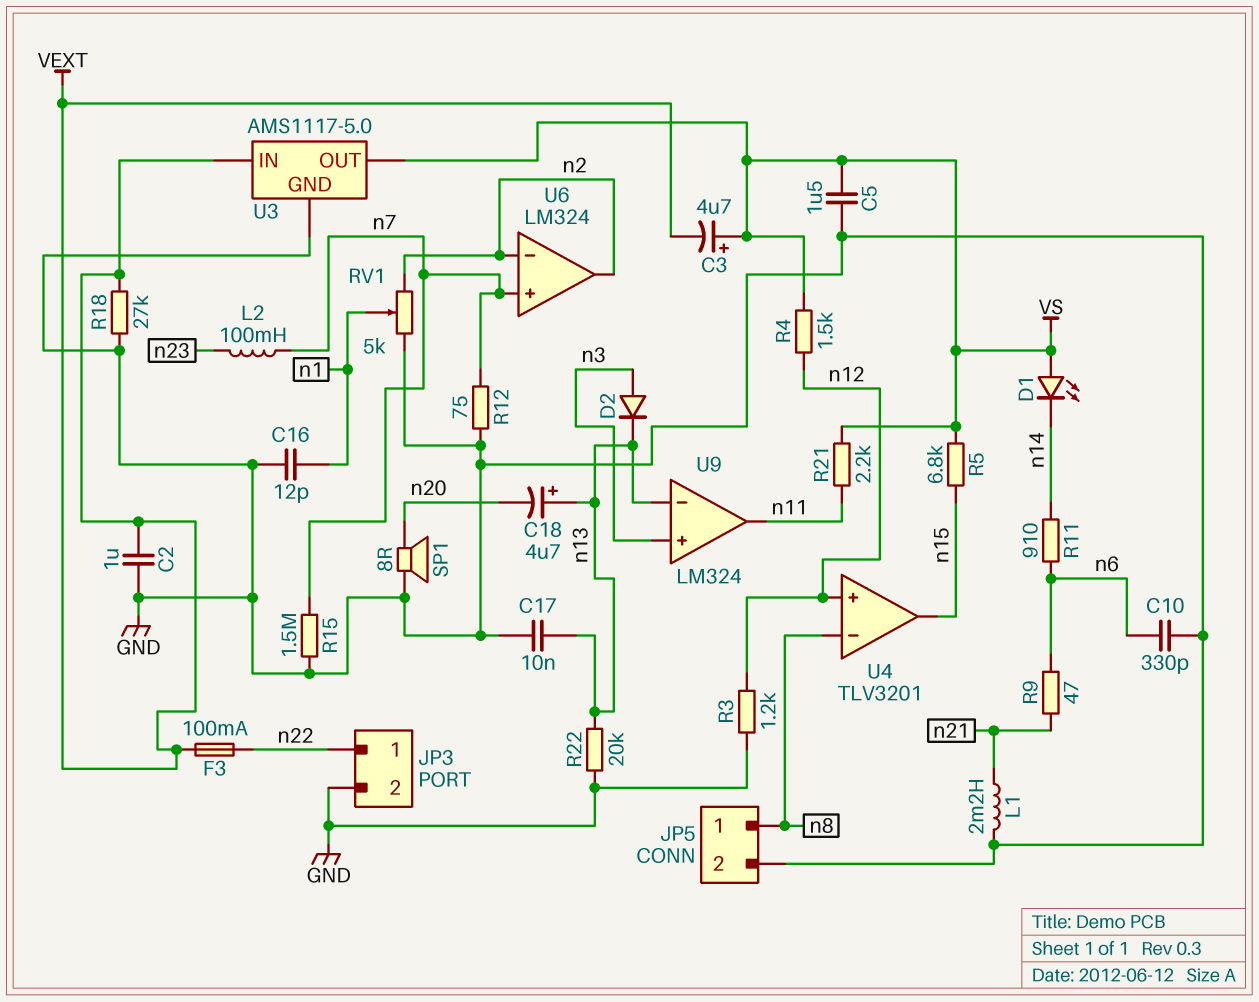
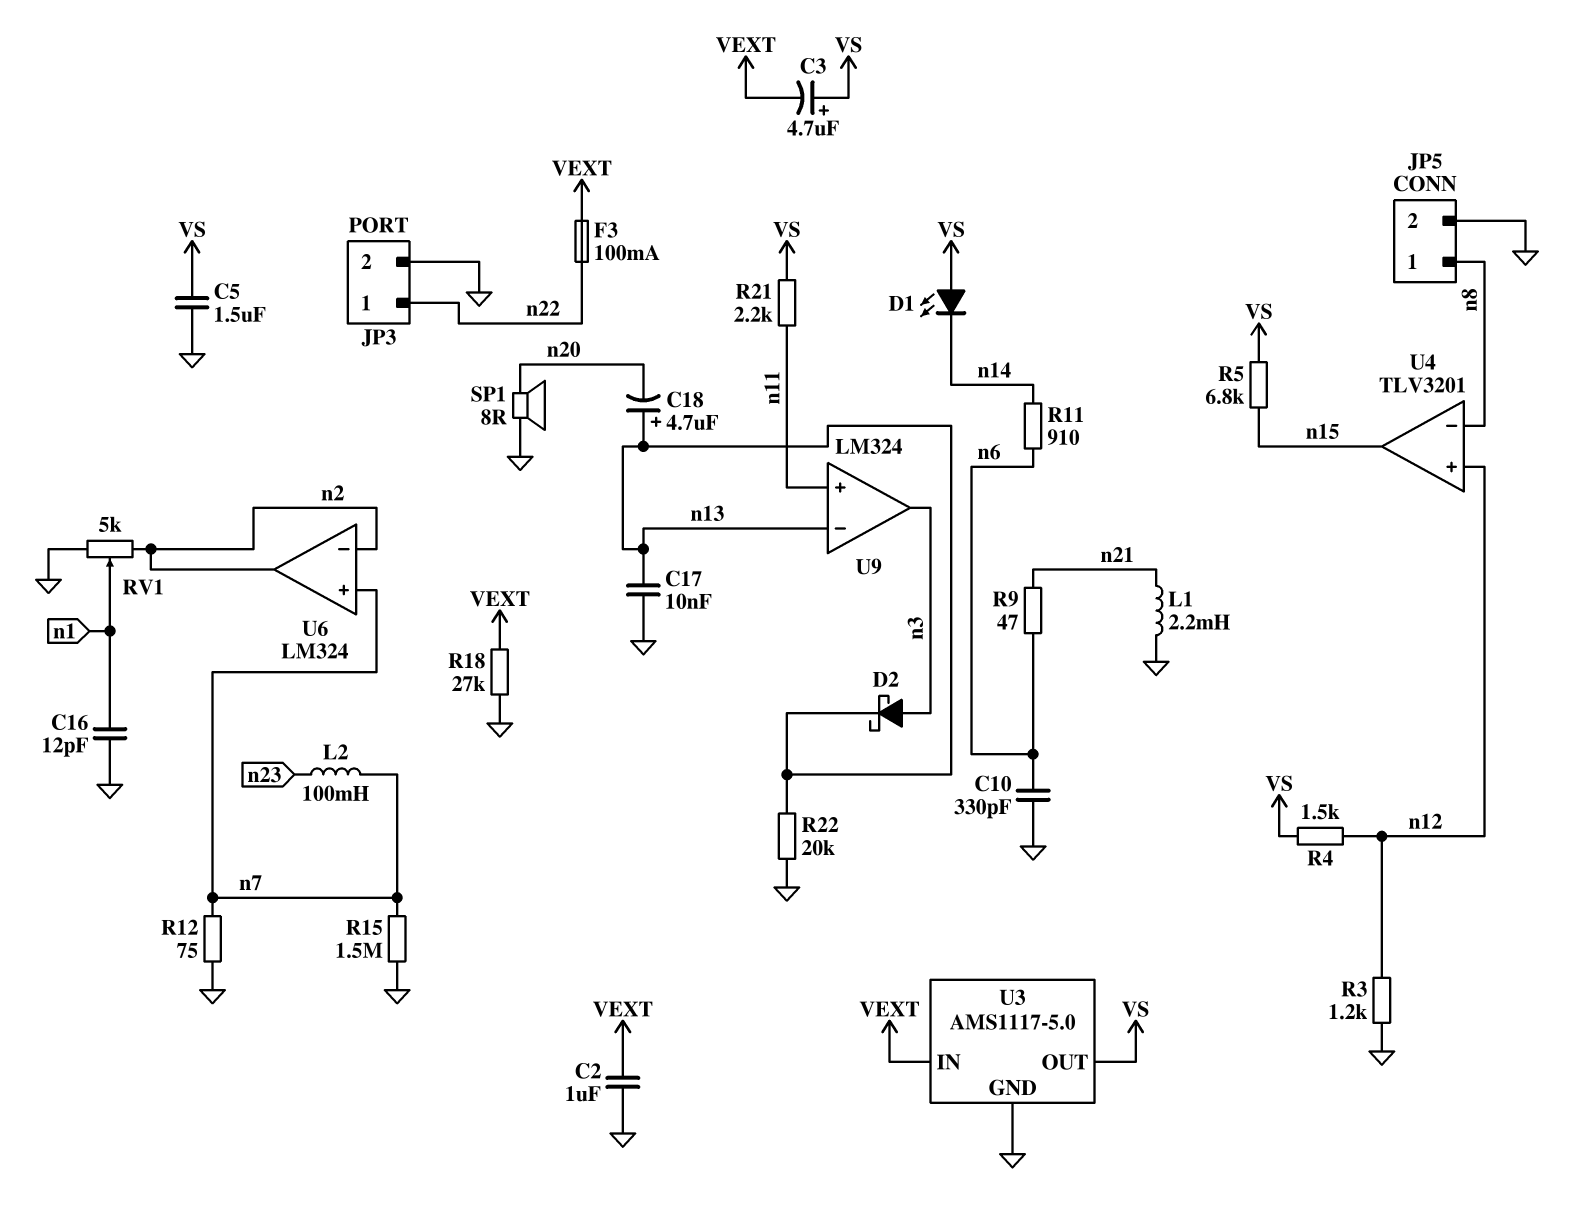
D2: diode (A n3, K n13) -> schottky (A n3, K n13)
U9 pin in+: n3 -> n11
U9 pin out: n11 -> n3

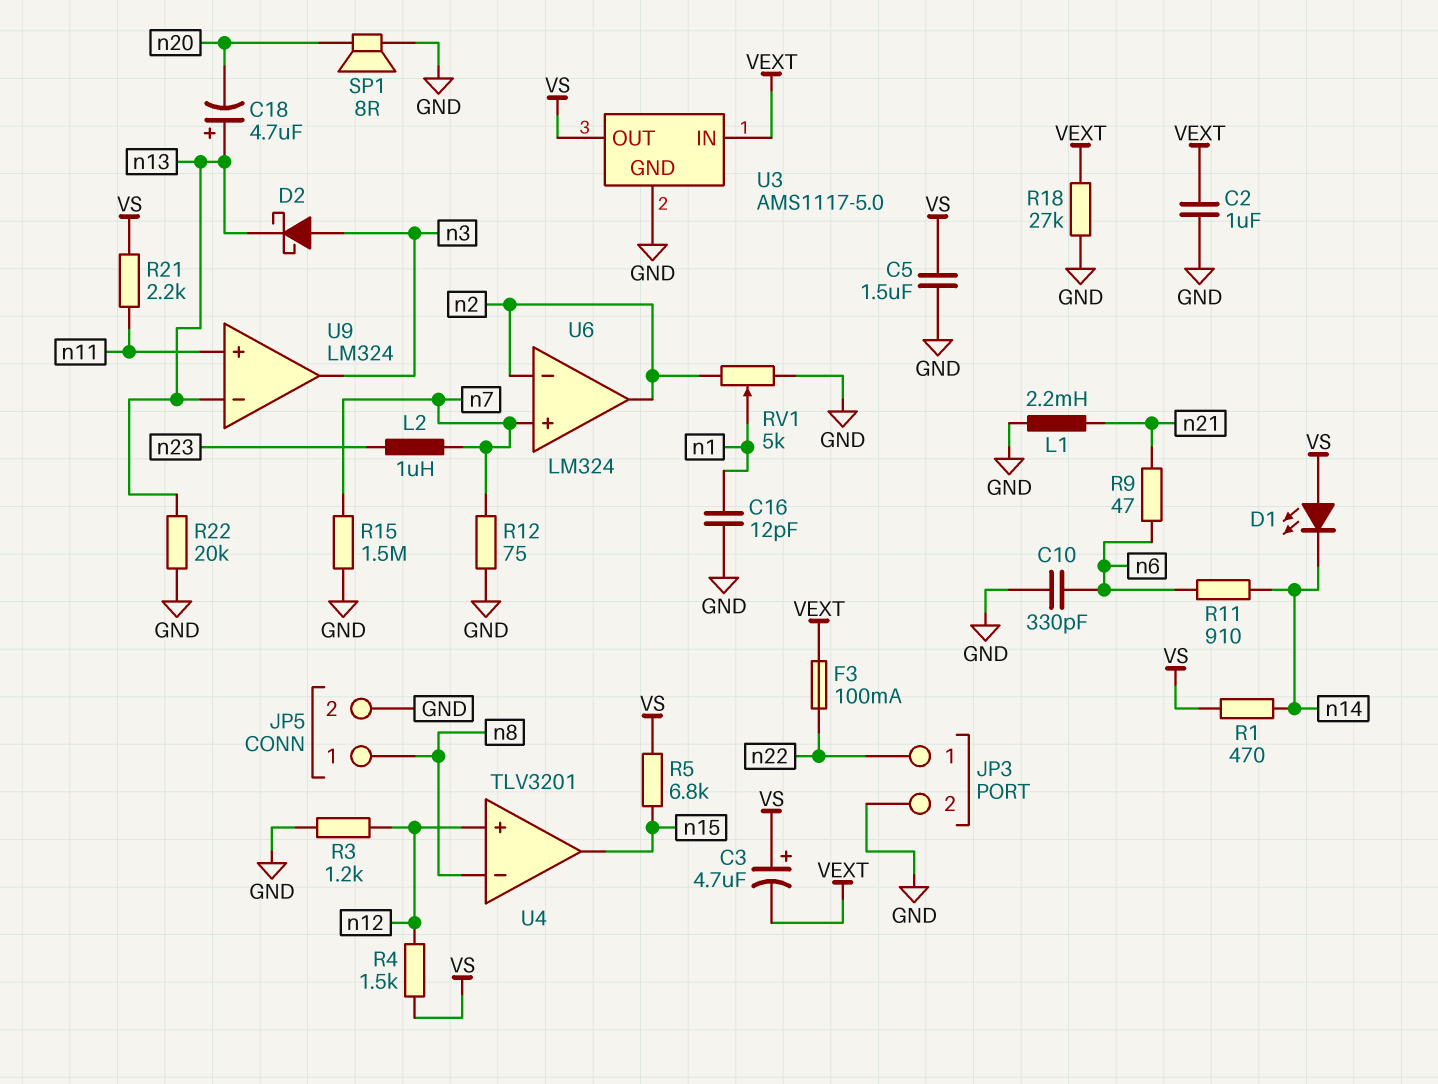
C17: 10nF (GND, n13) -> none
L2: 100mH (n7, n23) -> 1uH (n7, n23)
R1: none -> 470 (VS, n14)

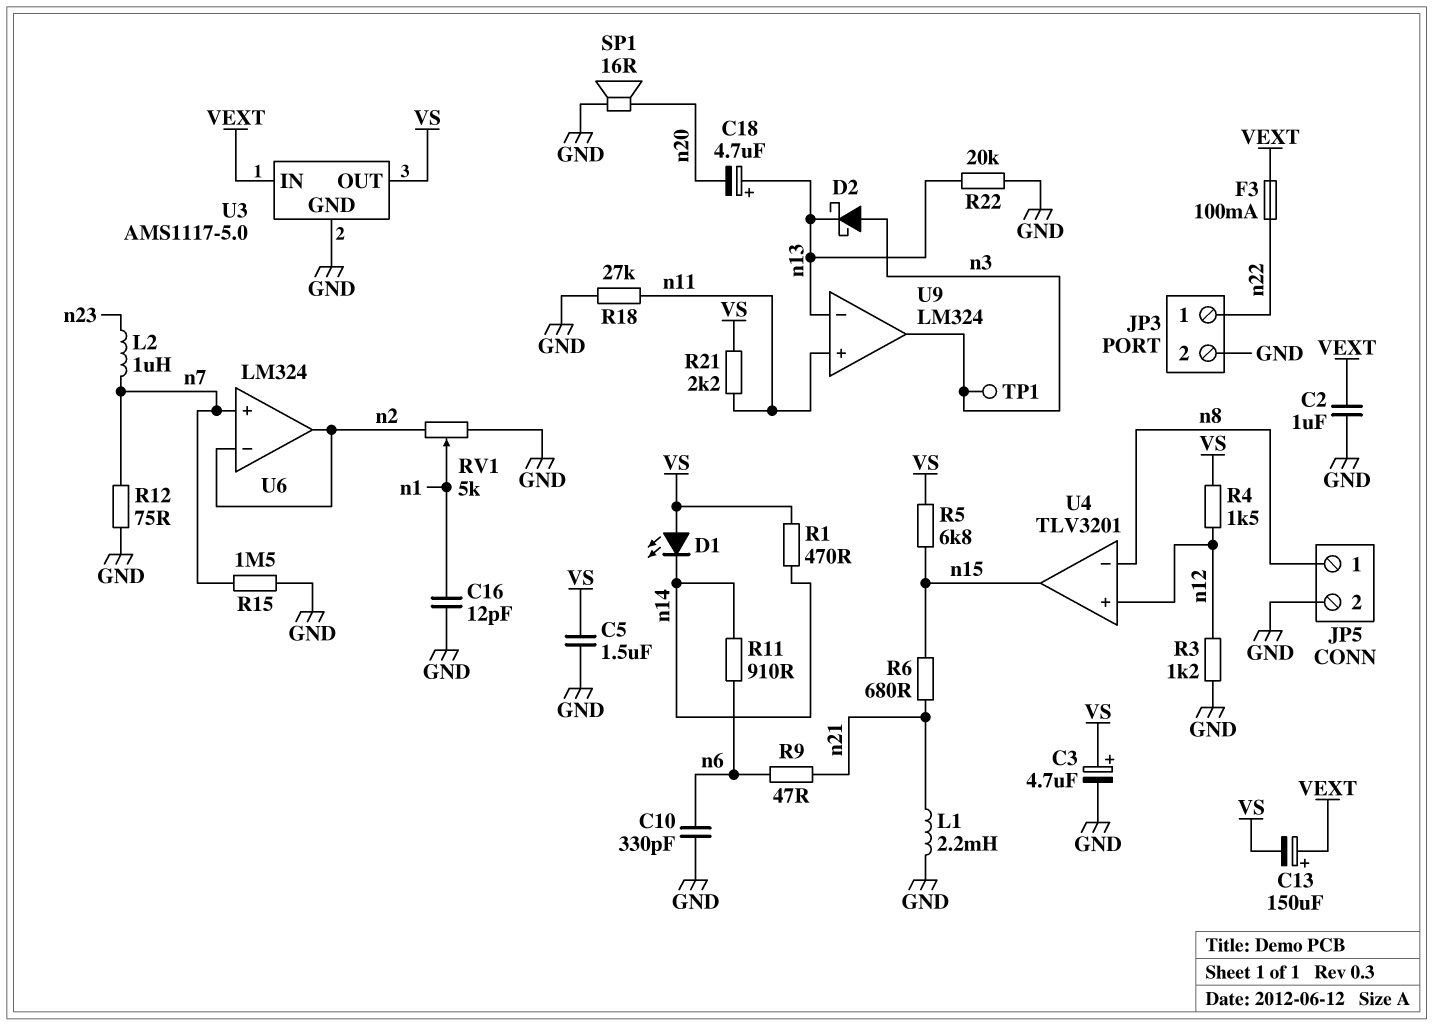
C3: 4.7uF (plus VS, minus VEXT) -> 4.7uF (plus VS, minus GND)
C13: none -> 150uF (plus VEXT, minus VS)
R6: none -> 680 (n15, n21)
R18: 27k (GND, VEXT) -> 27k (GND, n11)
SP1: speaker 8R (GND, n20) -> speaker 16R (GND, n20)
TP1: none -> test point (n3)

